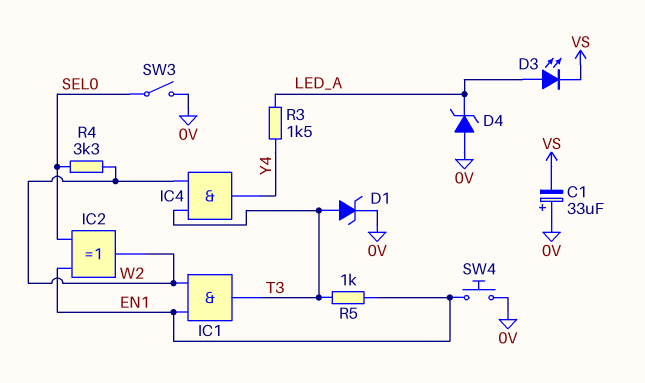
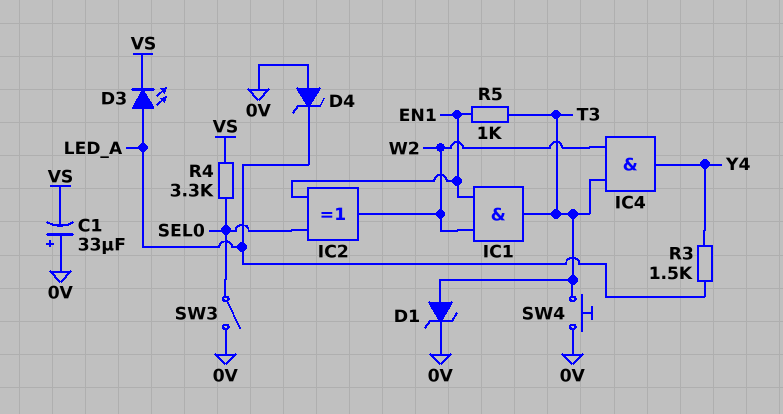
R4: 3.3k (SEL0, W2) -> 3.3k (SEL0, VS)
SW4: button (0V, EN1) -> button (0V, T3)

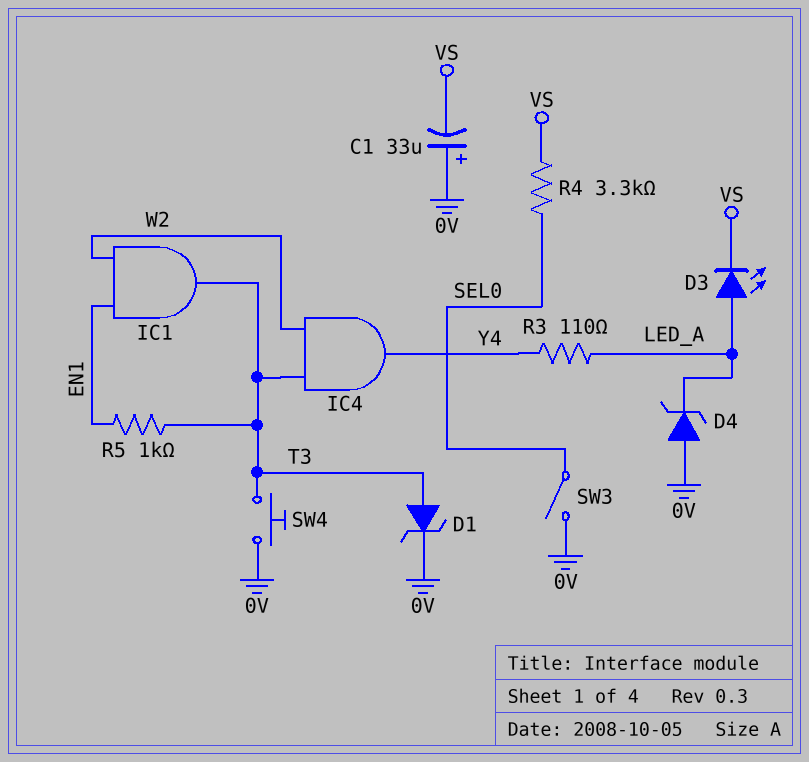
IC2: XOR (in EN1, in SEL0, out W2) -> none
R3: 1.5k (LED_A, Y4) -> 110 (LED_A, Y4)

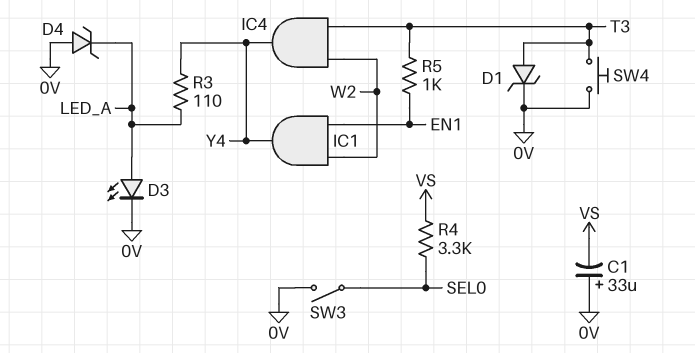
D3: LED (A LED_A, K VS) -> LED (A LED_A, K 0V)
IC1: AND (in EN1, in W2, out T3) -> AND (in EN1, in W2, out Y4)

